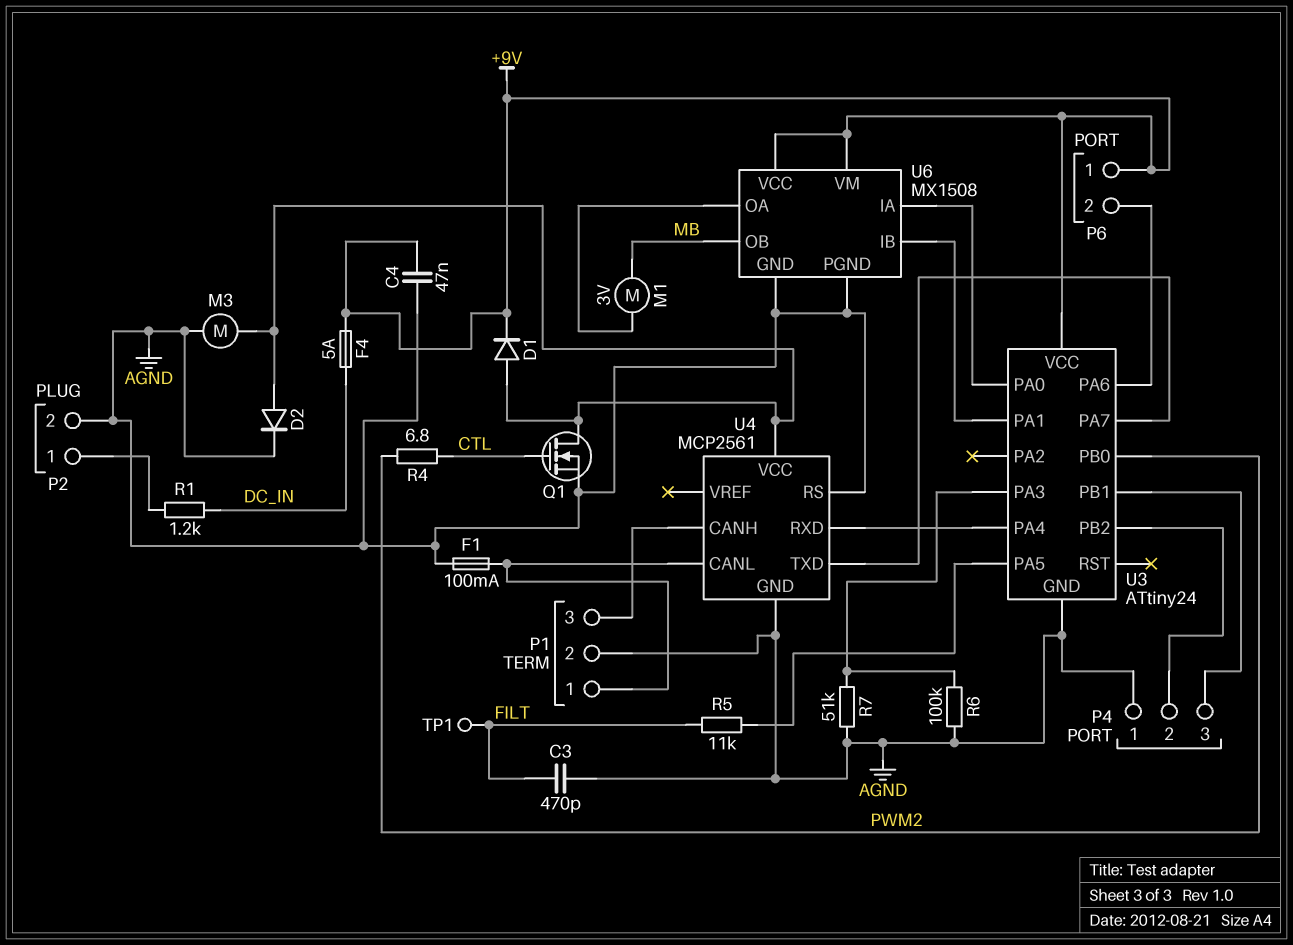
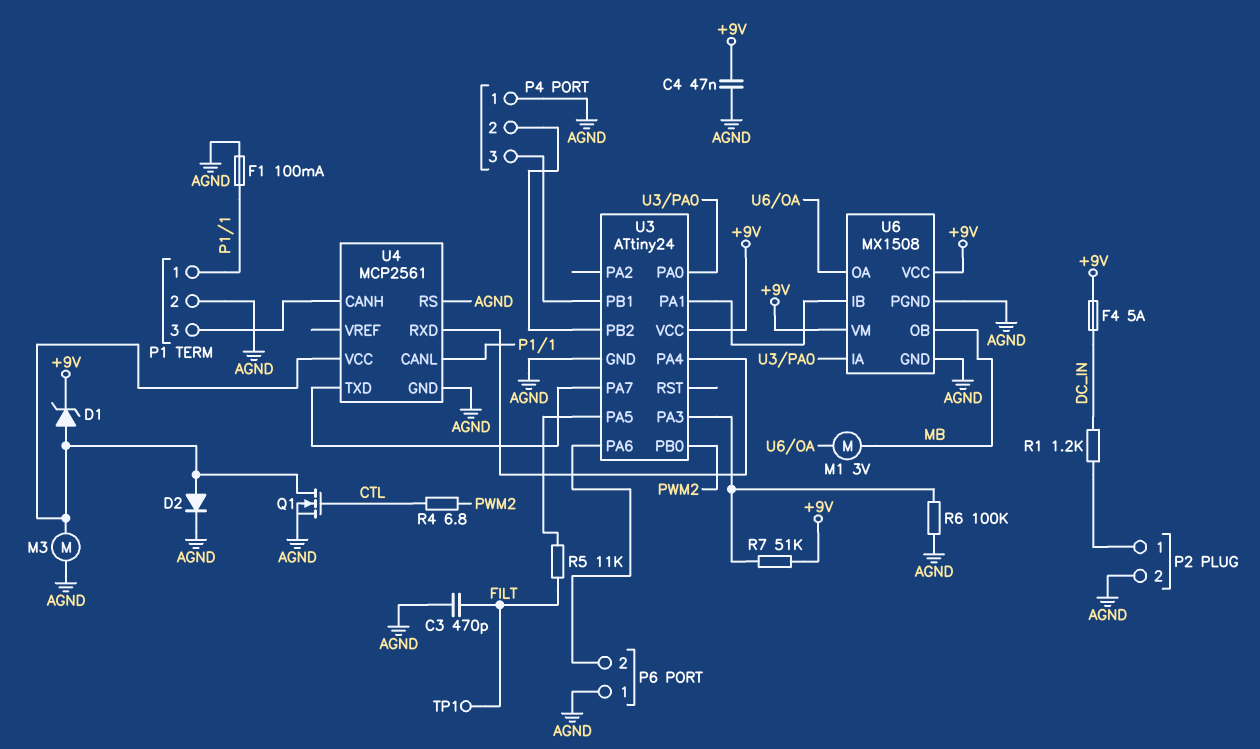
D1: diode (A U4/VCC, K +9V) -> zener (A U4/VCC, K +9V)
P6 pin 1: +9V -> AGND
R7: 51k (AGND, U3/PA3) -> 51k (+9V, U3/PA3)

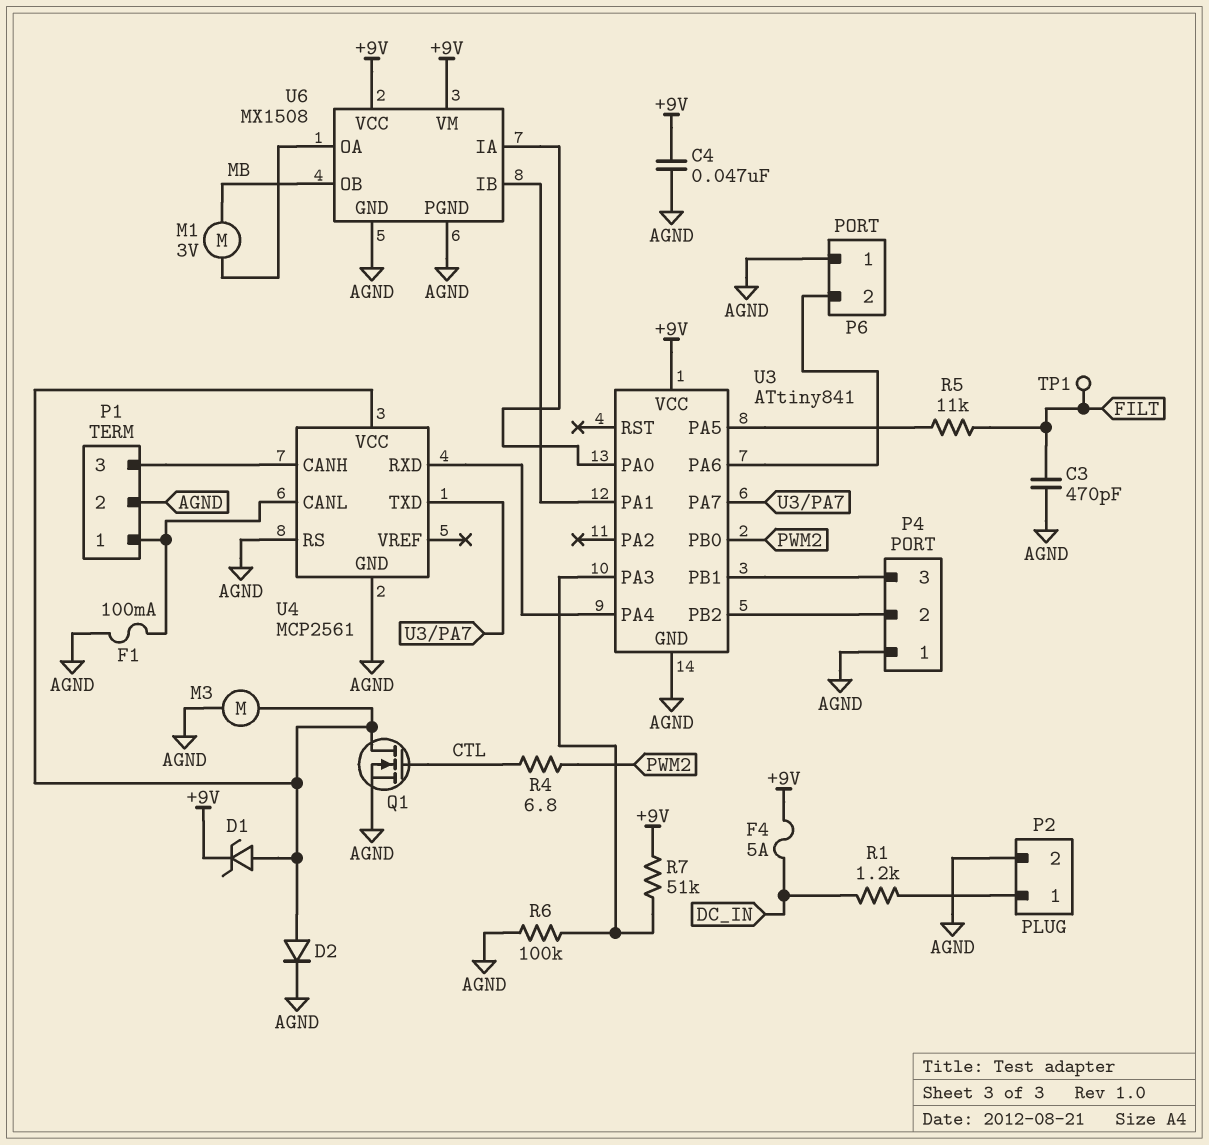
U3: ATtiny24 -> ATtiny841

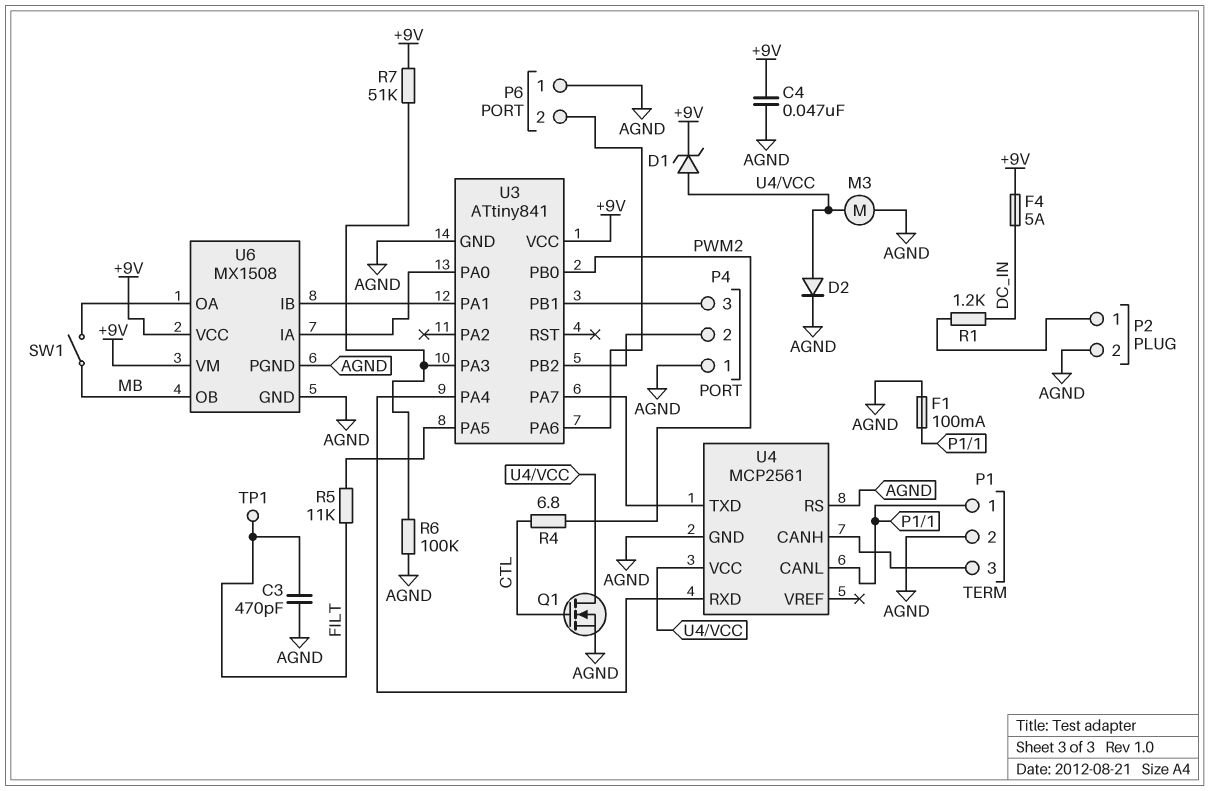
M1: motor 3V (MB, U6/OA) -> none
SW1: none -> switch (MB, U6/OA)

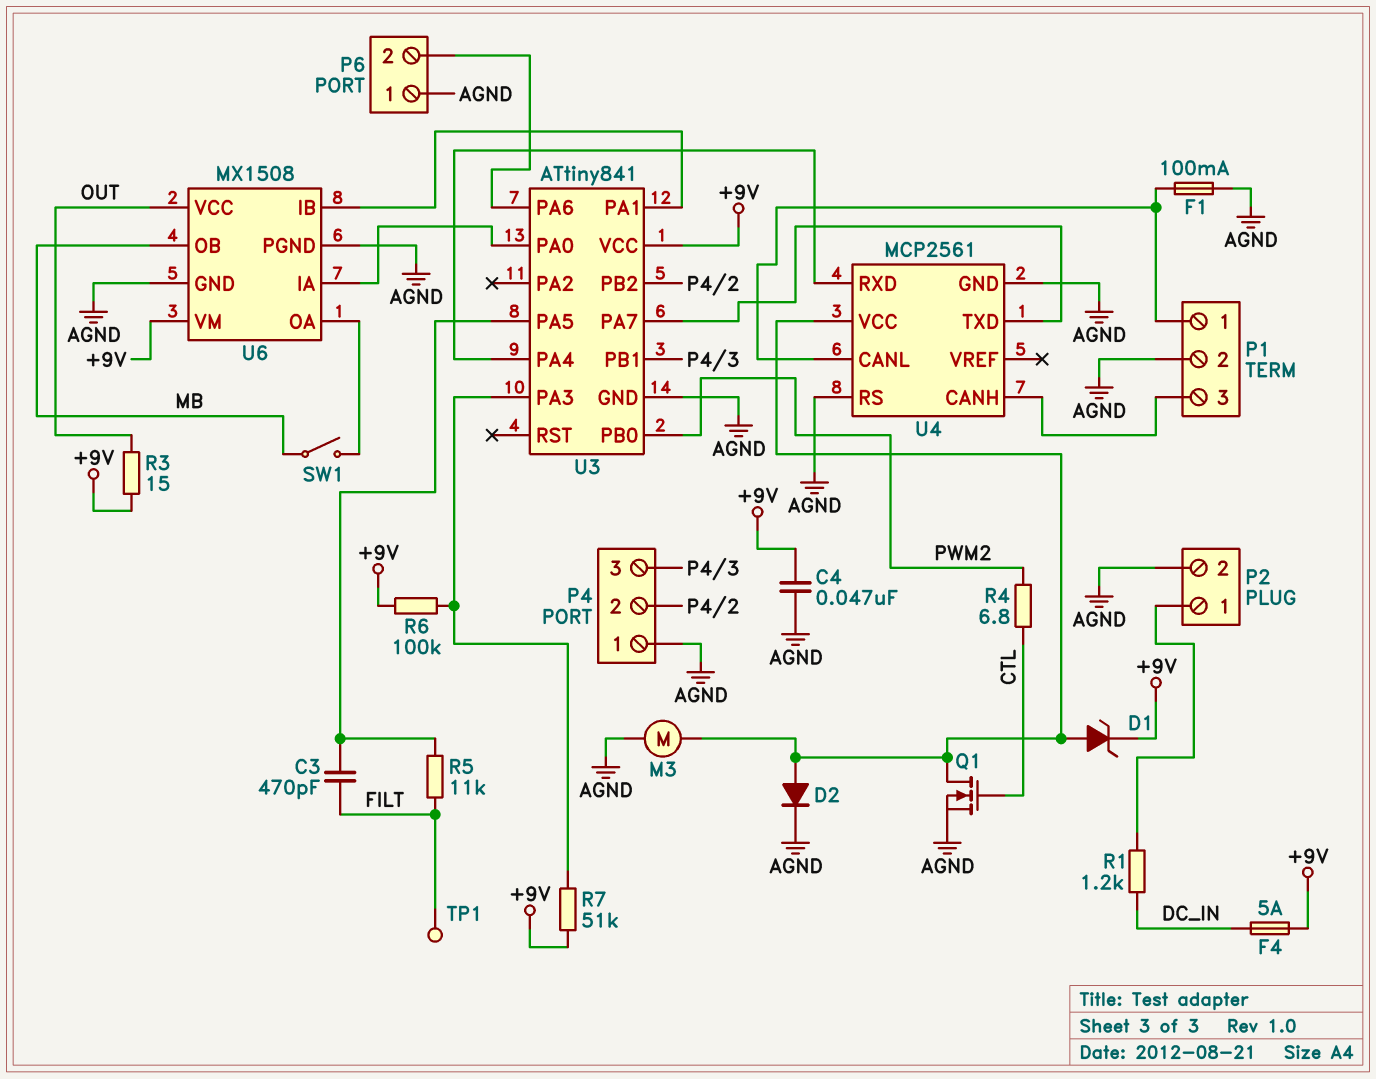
C3: 470pF (AGND, FILT) -> 470pF (FILT, U3/PA5)
R3: none -> 15 (+9V, OUT)
R6: 100k (AGND, U3/PA3) -> 100k (+9V, U3/PA3)
U6 pin VCC: +9V -> OUT

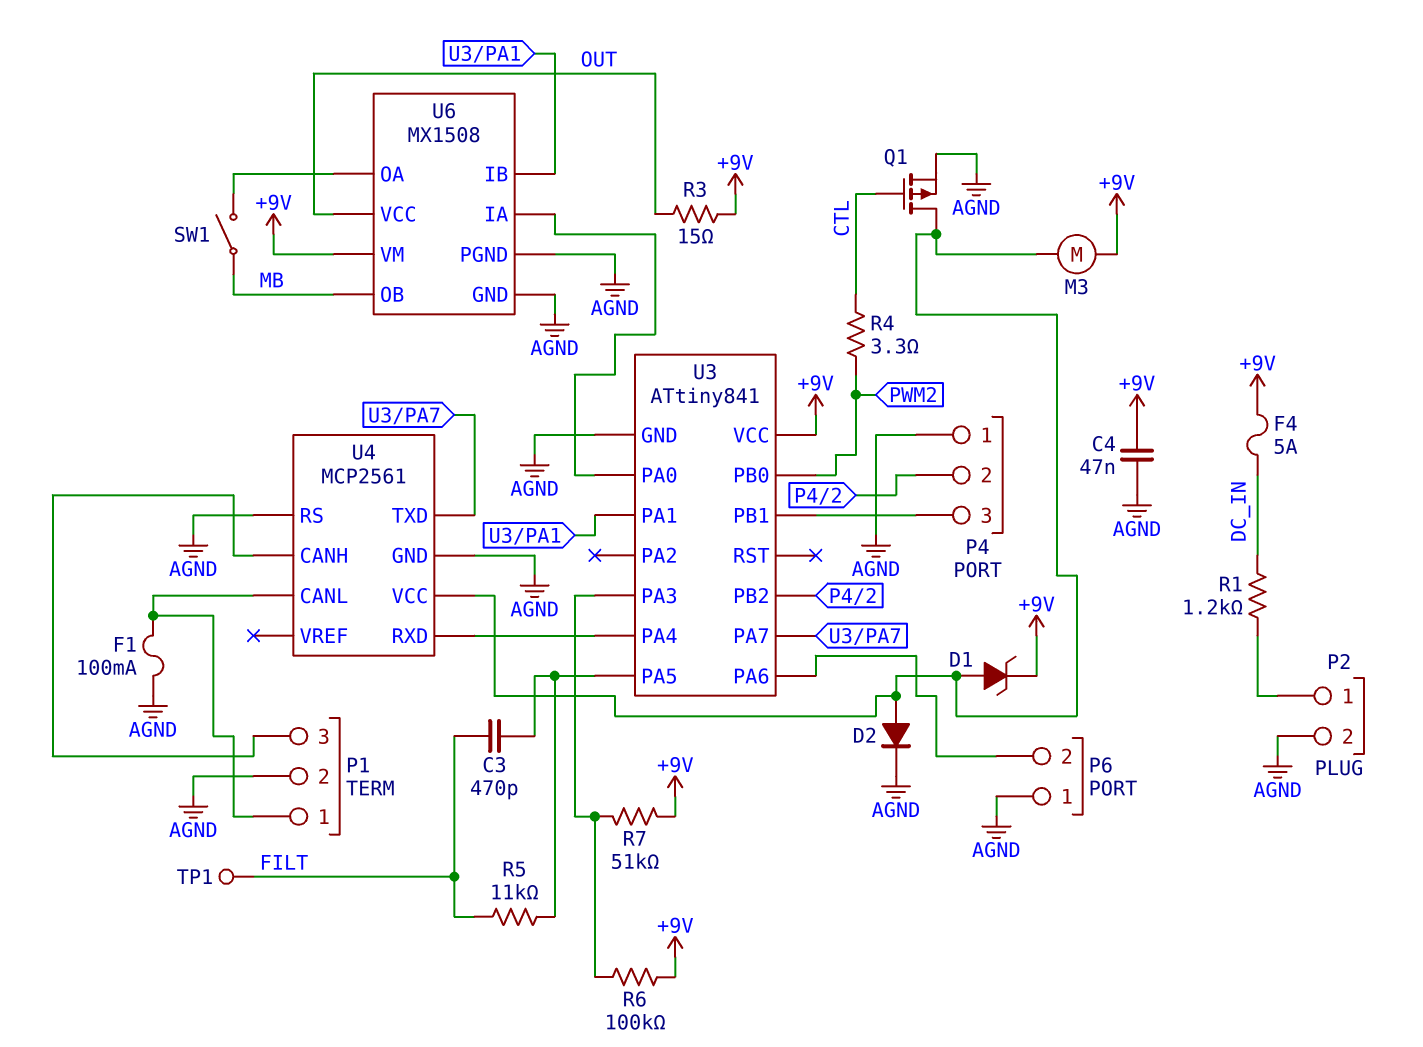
M3: motor (AGND, U4/VCC) -> motor (+9V, U4/VCC)
Q1: NMOS (G CTL, D U4/VCC, S AGND) -> PMOS (G CTL, D U4/VCC, S AGND)
R4: 6.8 (CTL, PWM2) -> 3.3 (CTL, PWM2)

